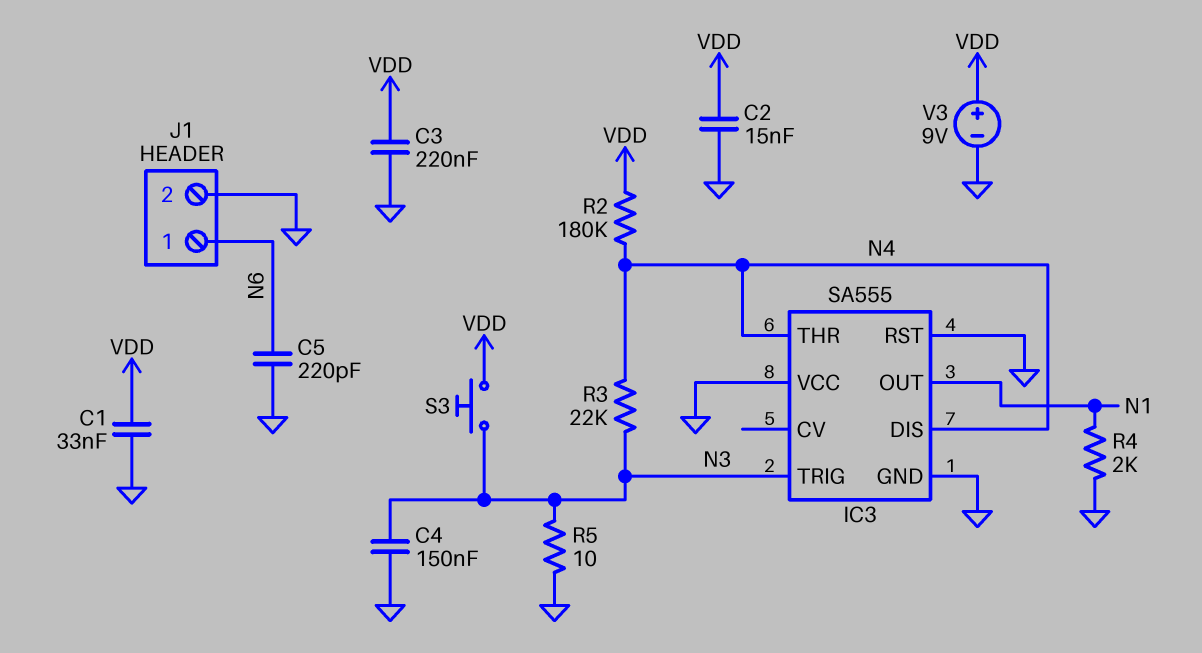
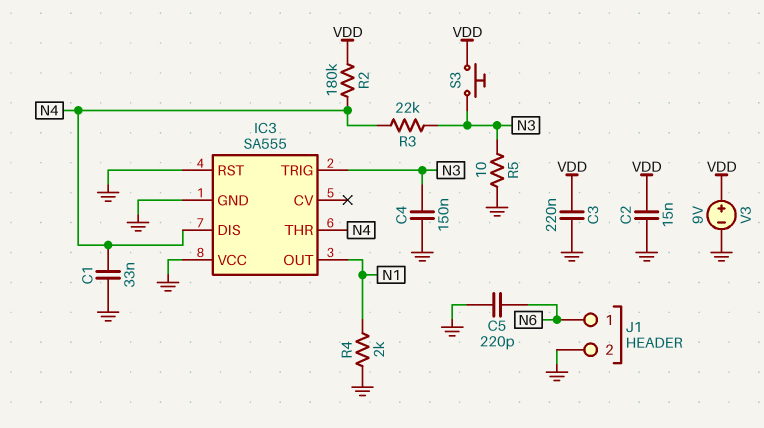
C1: 33nF (GND, VDD) -> 33nF (GND, N4)

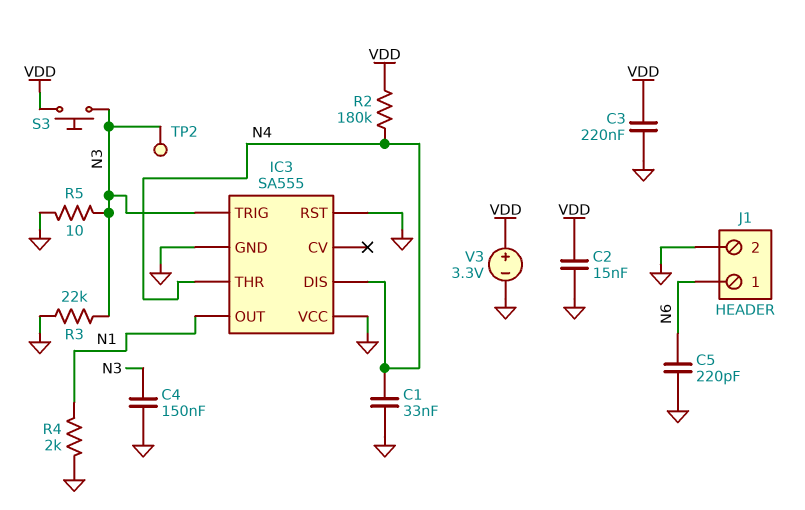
R3: 22k (N3, N4) -> 22k (GND, N3)
TP2: none -> test point (N3)
V3: 9V (plus VDD, minus GND) -> 3.3V (plus VDD, minus GND)

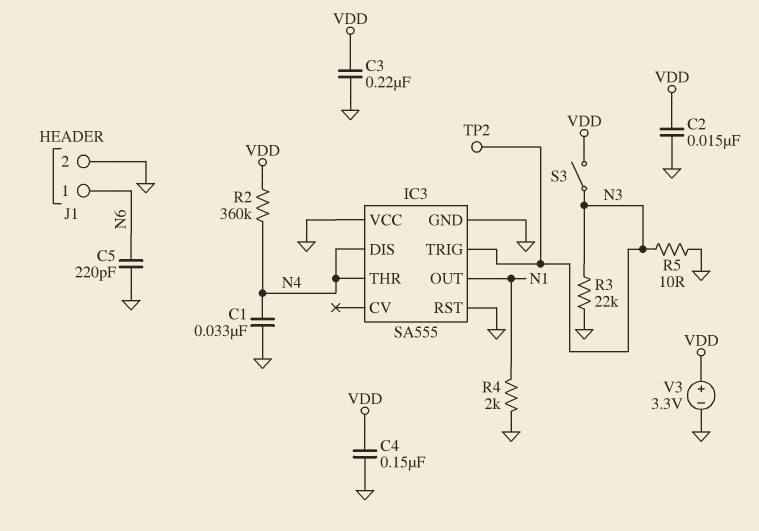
C4: 150nF (GND, N3) -> 150nF (GND, VDD)
R2: 180k (N4, VDD) -> 360k (N4, VDD)
S3: button (N3, VDD) -> switch (N3, VDD)

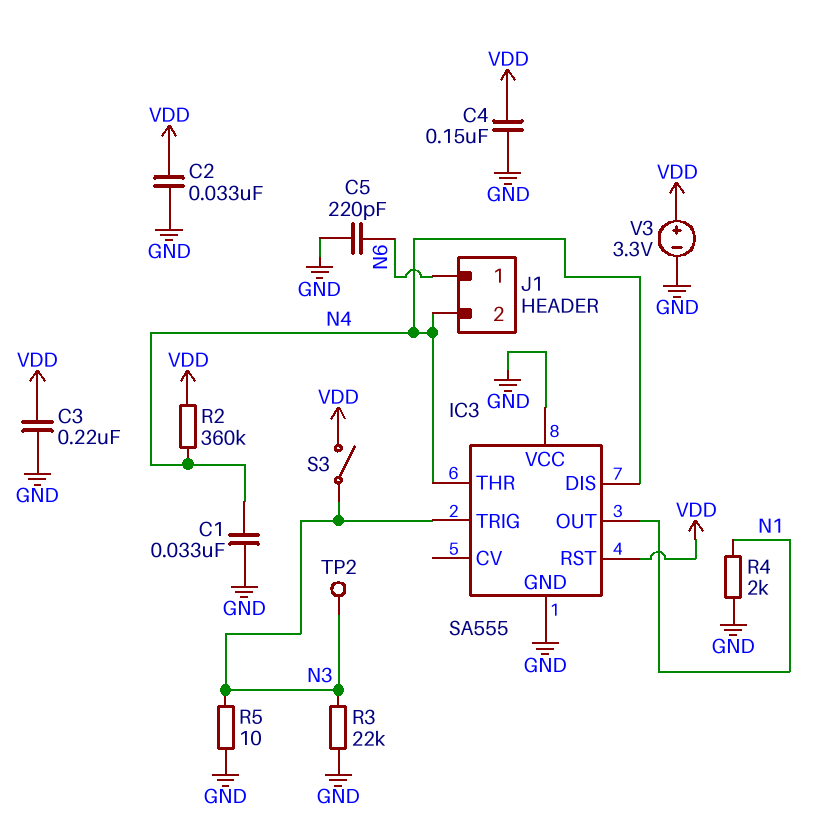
C2: 15nF (GND, VDD) -> 33nF (GND, VDD)
IC3 pin RST: GND -> VDD
J1 pin 2: GND -> N4

